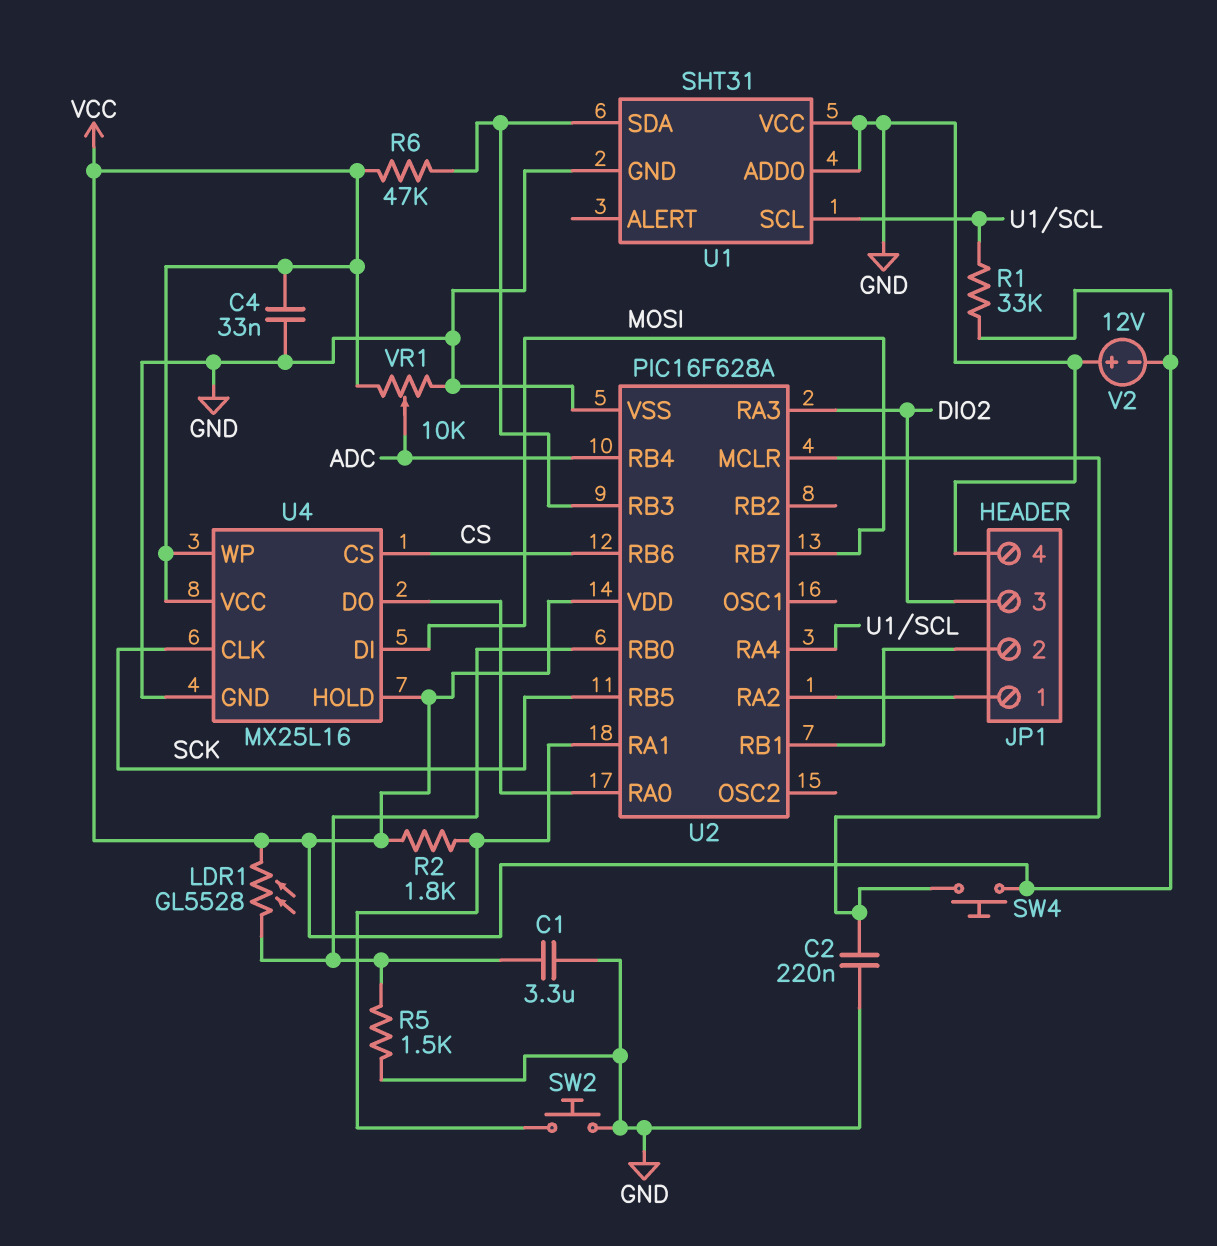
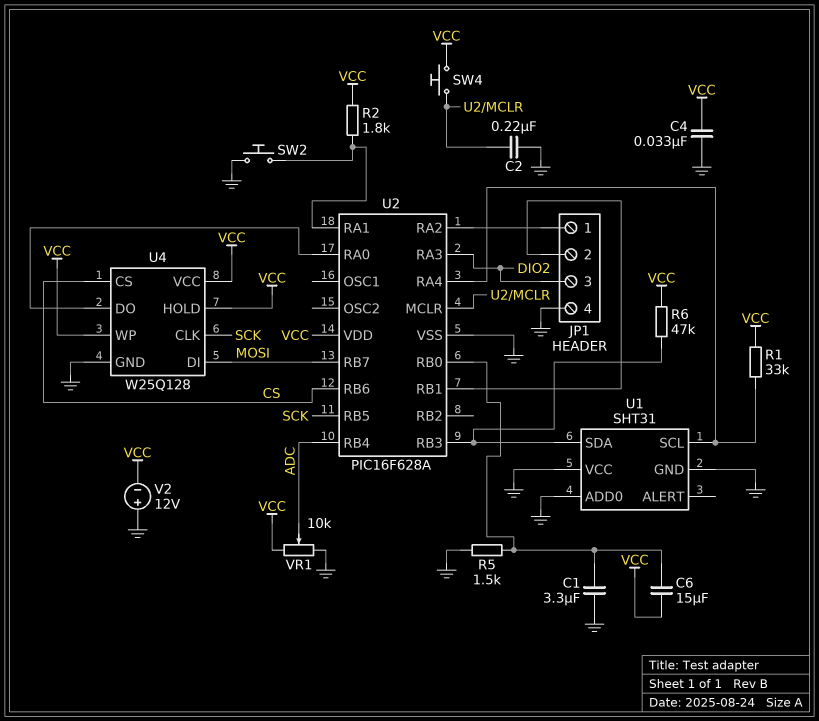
C6: none -> 15uF (U2/RB0, VCC)
LDR1: GL5528 (U2/RB0, VCC) -> none
U4: MX25L16 -> W25Q128

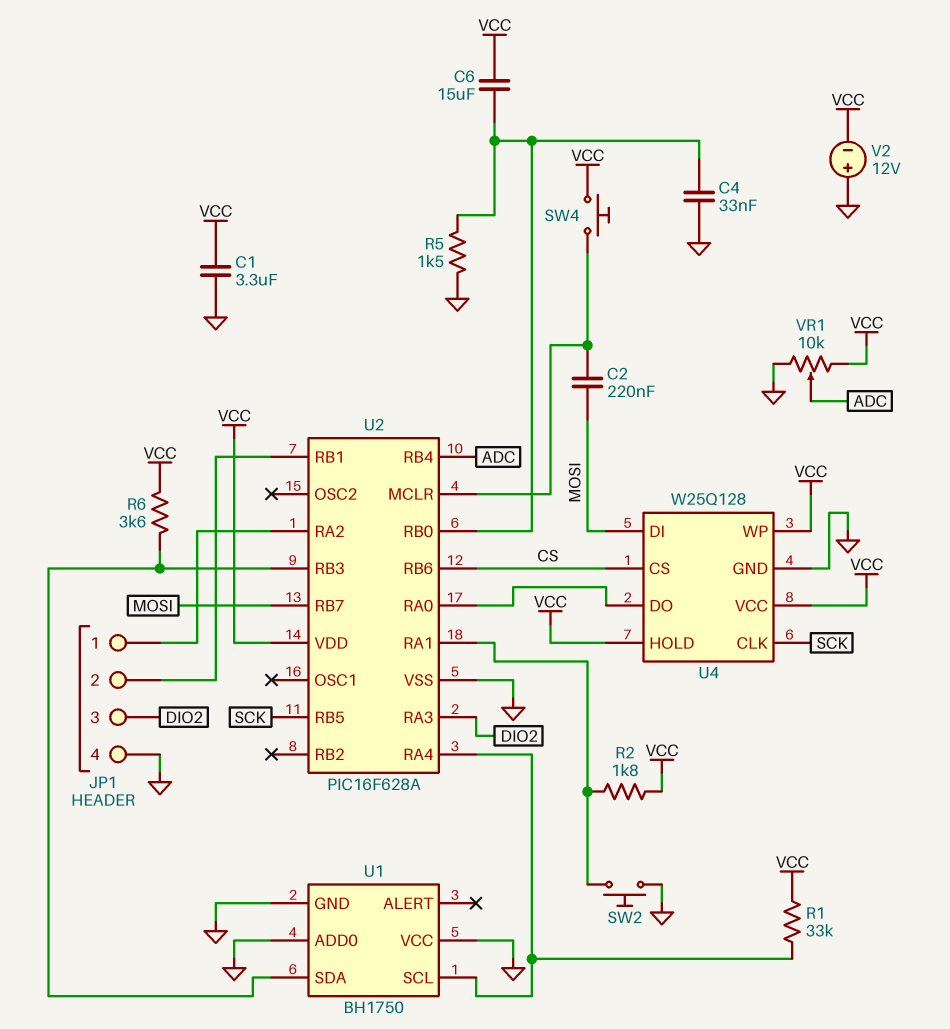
C1: 3.3uF (GND, U2/RB0) -> 3.3uF (GND, VCC)
C2: 220nF (GND, U2/MCLR) -> 220nF (MOSI, U2/MCLR)
C4: 33nF (GND, VCC) -> 33nF (GND, U2/RB0)
R6: 47k (U1/SDA, VCC) -> 3.6k (U1/SDA, VCC)
U1: SHT31 -> BH1750

